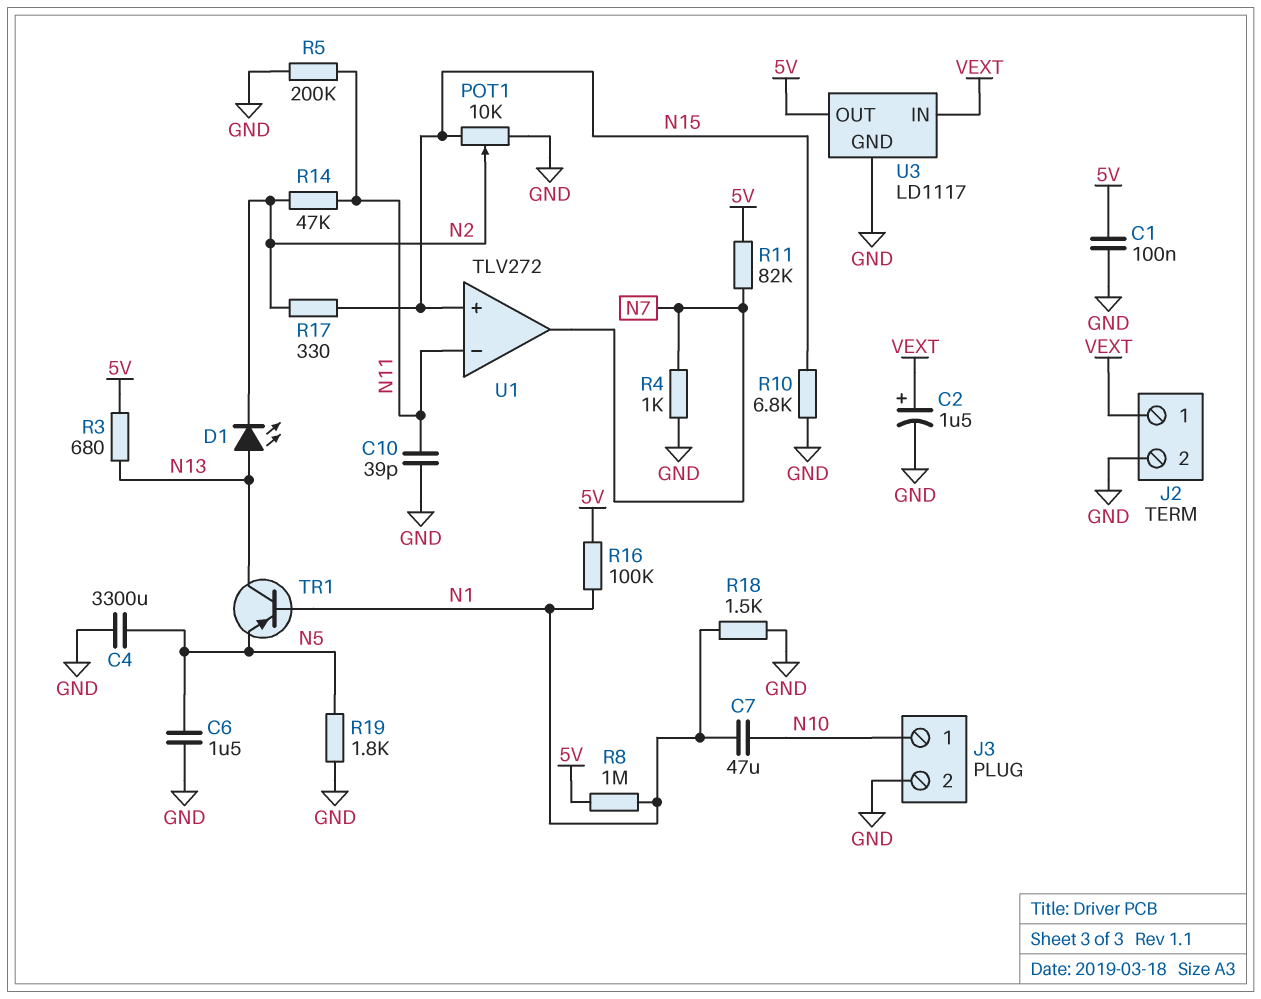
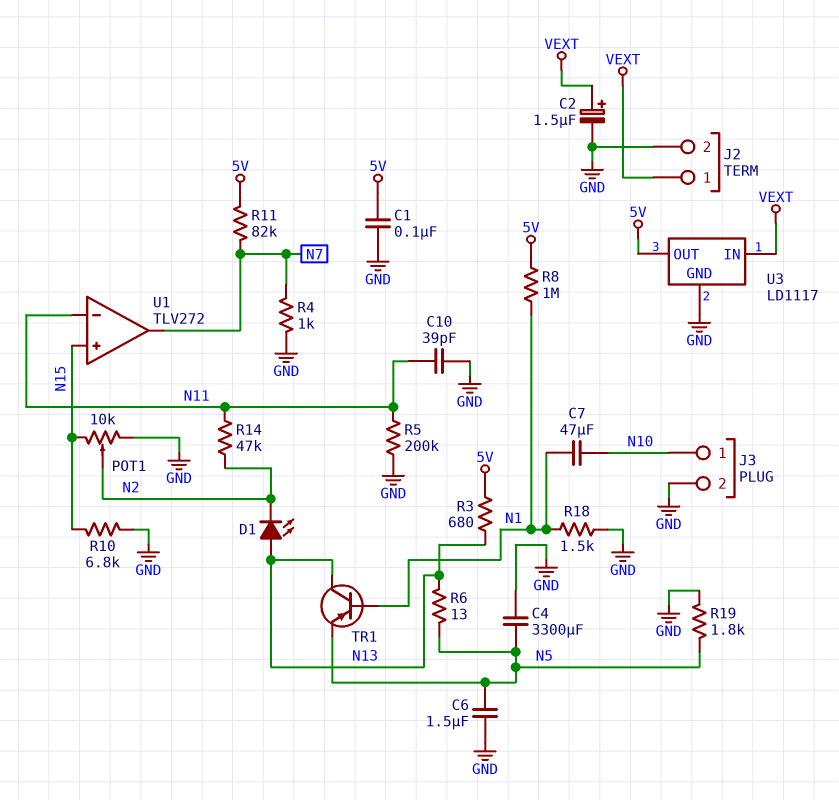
R6: none -> 13 (N5, N13)
R16: 100k (5V, N1) -> none
R17: 330 (N2, N15) -> none

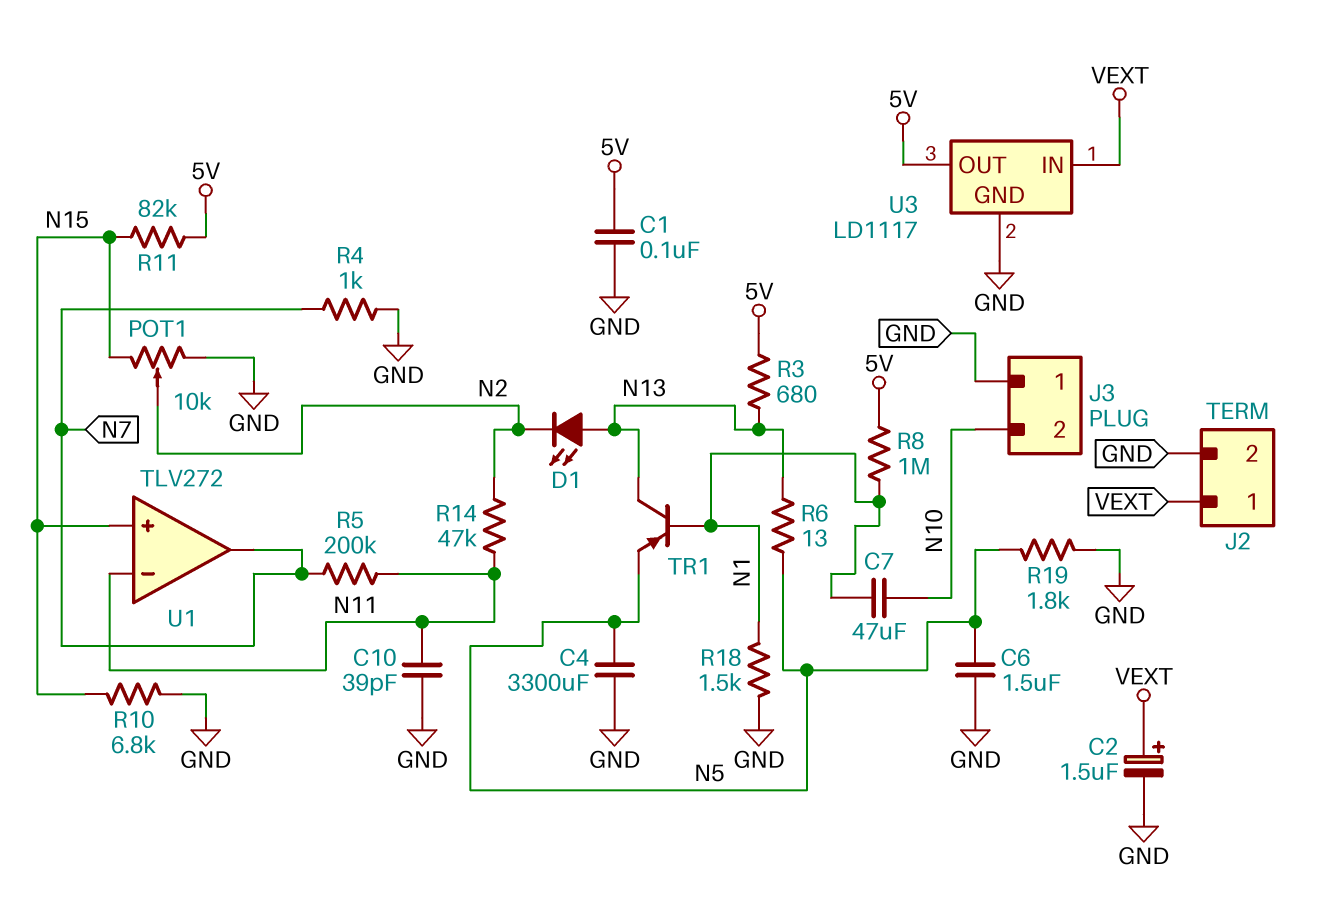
J3 pin 1: N10 -> GND
J3 pin 2: GND -> N10
R5: 200k (GND, N11) -> 200k (N7, N11)
R11: 82k (5V, N7) -> 82k (5V, N15)

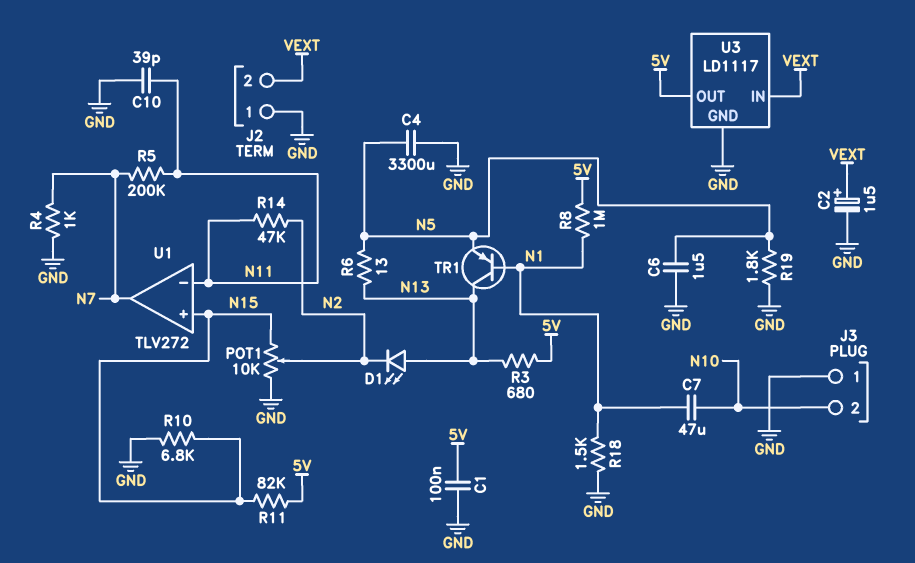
J2 pin 1: VEXT -> GND
J2 pin 2: GND -> VEXT

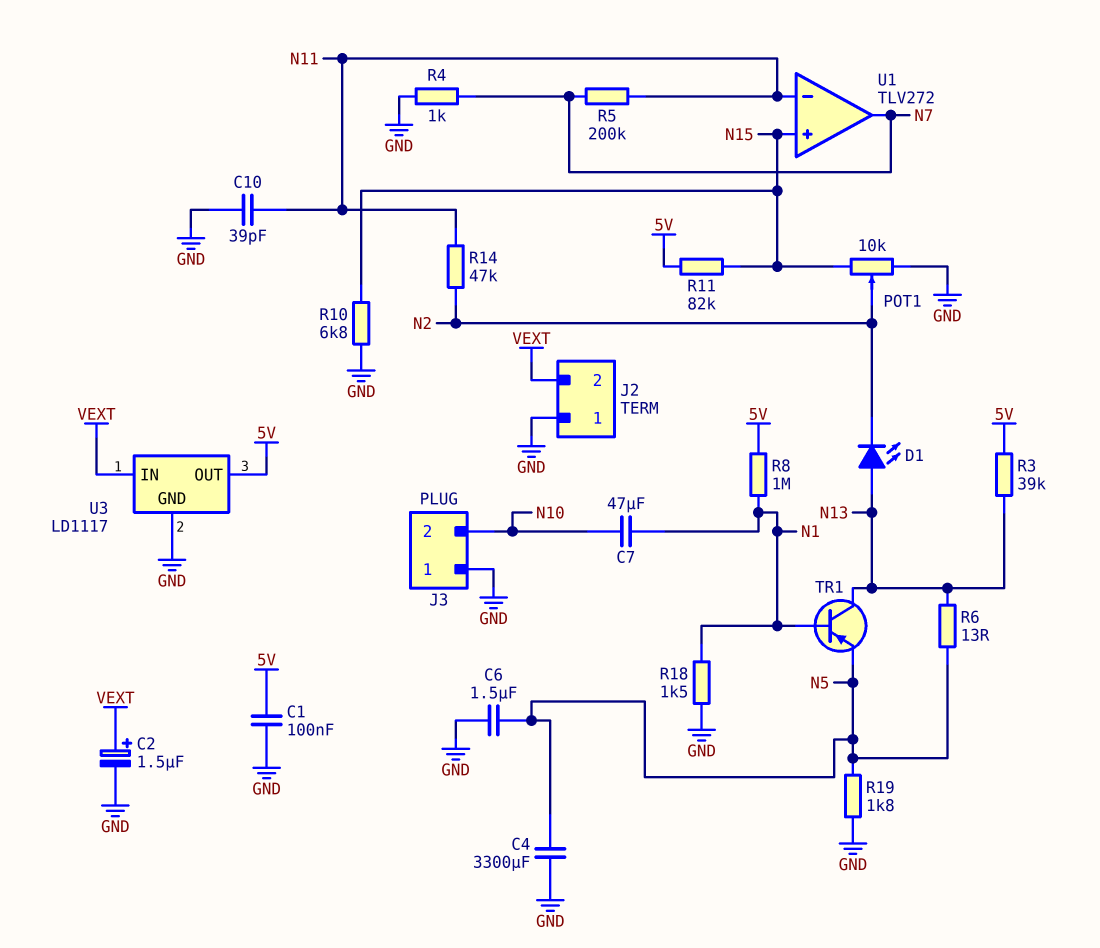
R3: 680 (5V, N13) -> 39k (5V, N13)

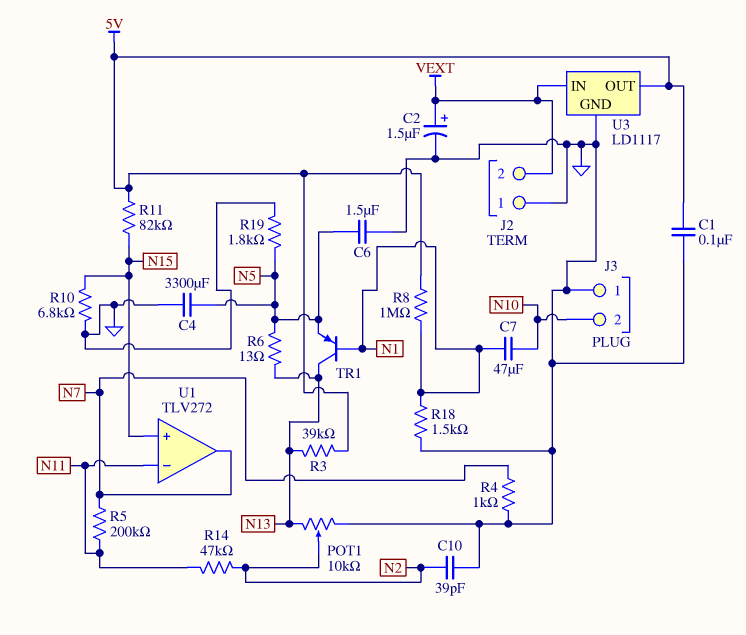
C10: 39pF (GND, N11) -> 39pF (GND, N2)
D1: LED (A N13, K N2) -> none
POT1: 10k (GND, N15, wiper N2) -> 10k (GND, N13, wiper N2)

